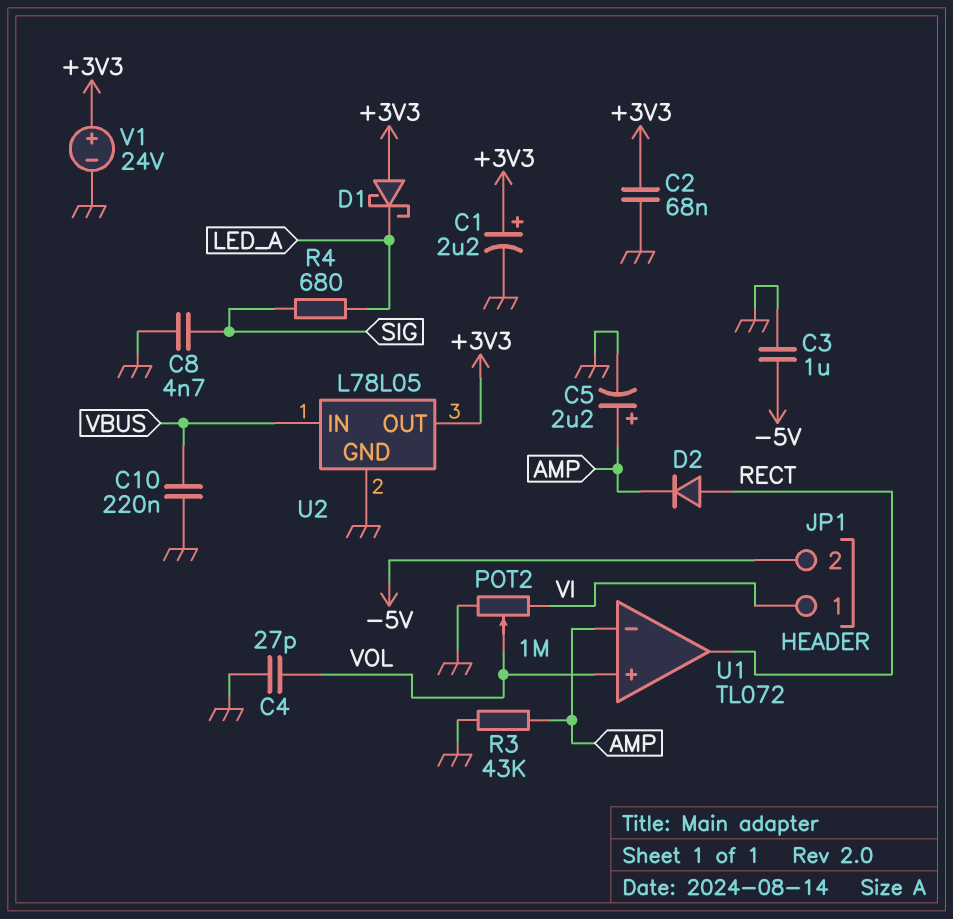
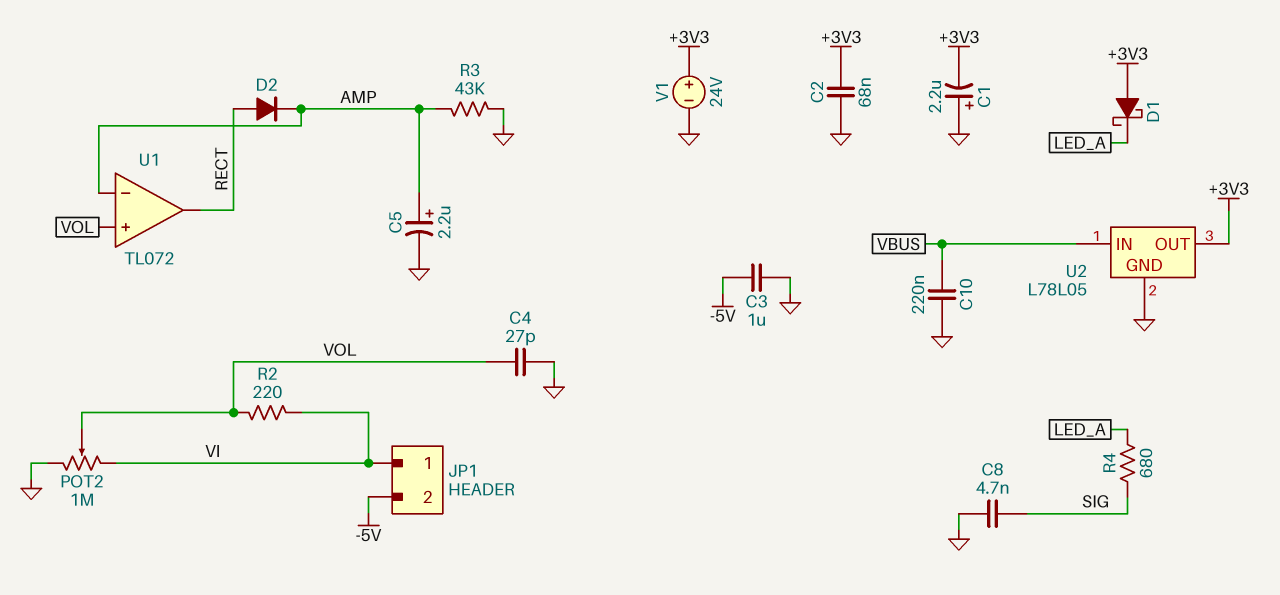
C1: 2.2uF (plus +3V3, minus GND) -> 2.2uF (plus GND, minus +3V3)
R2: none -> 220 (VI, VOL)

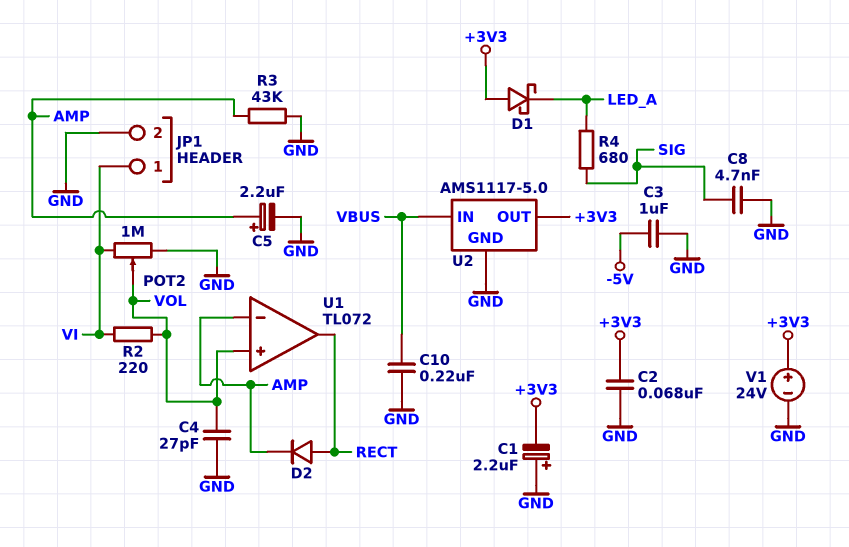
JP1 pin 2: -5V -> GND
U2: L78L05 -> AMS1117-5.0

